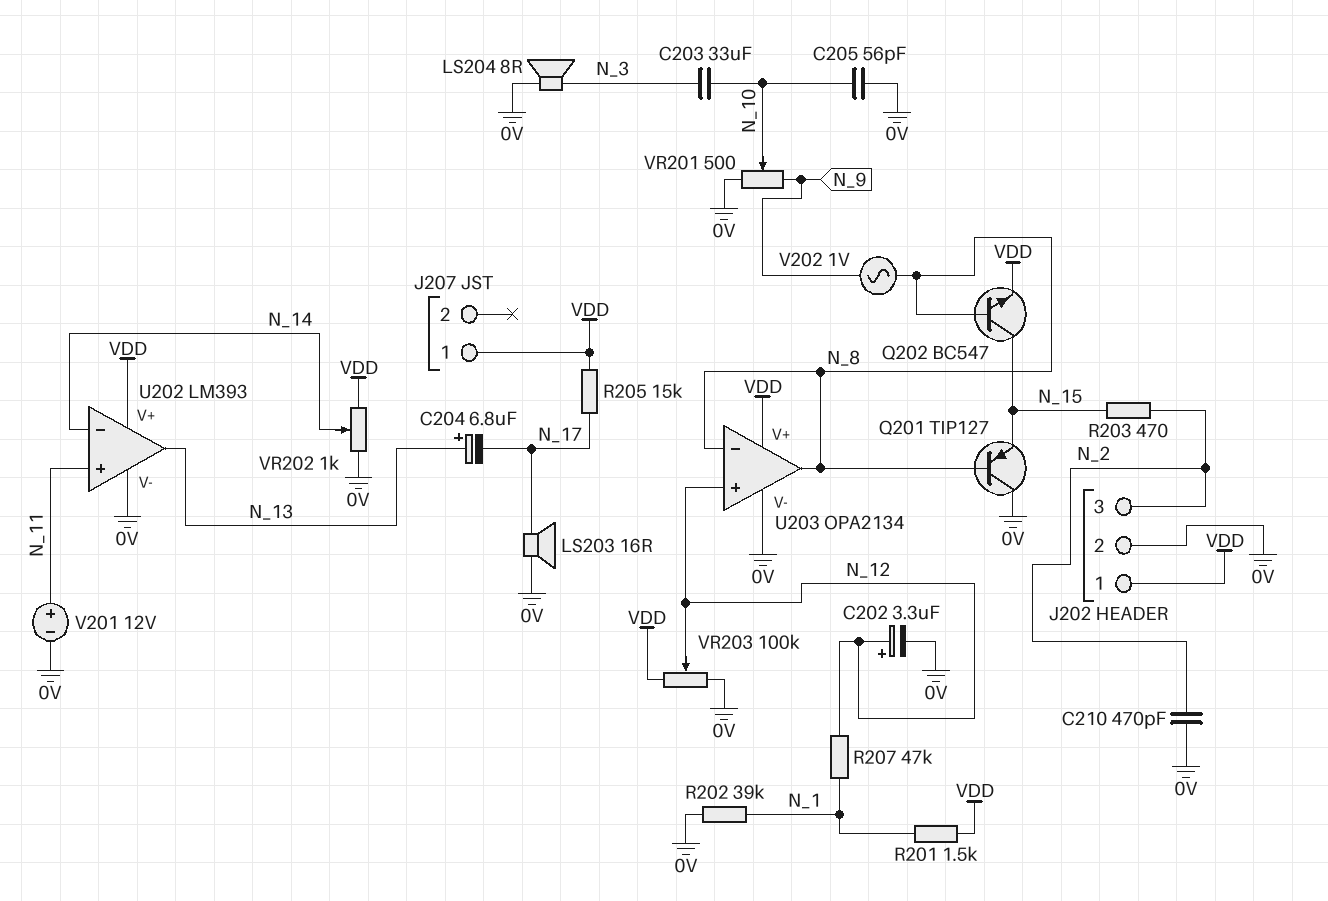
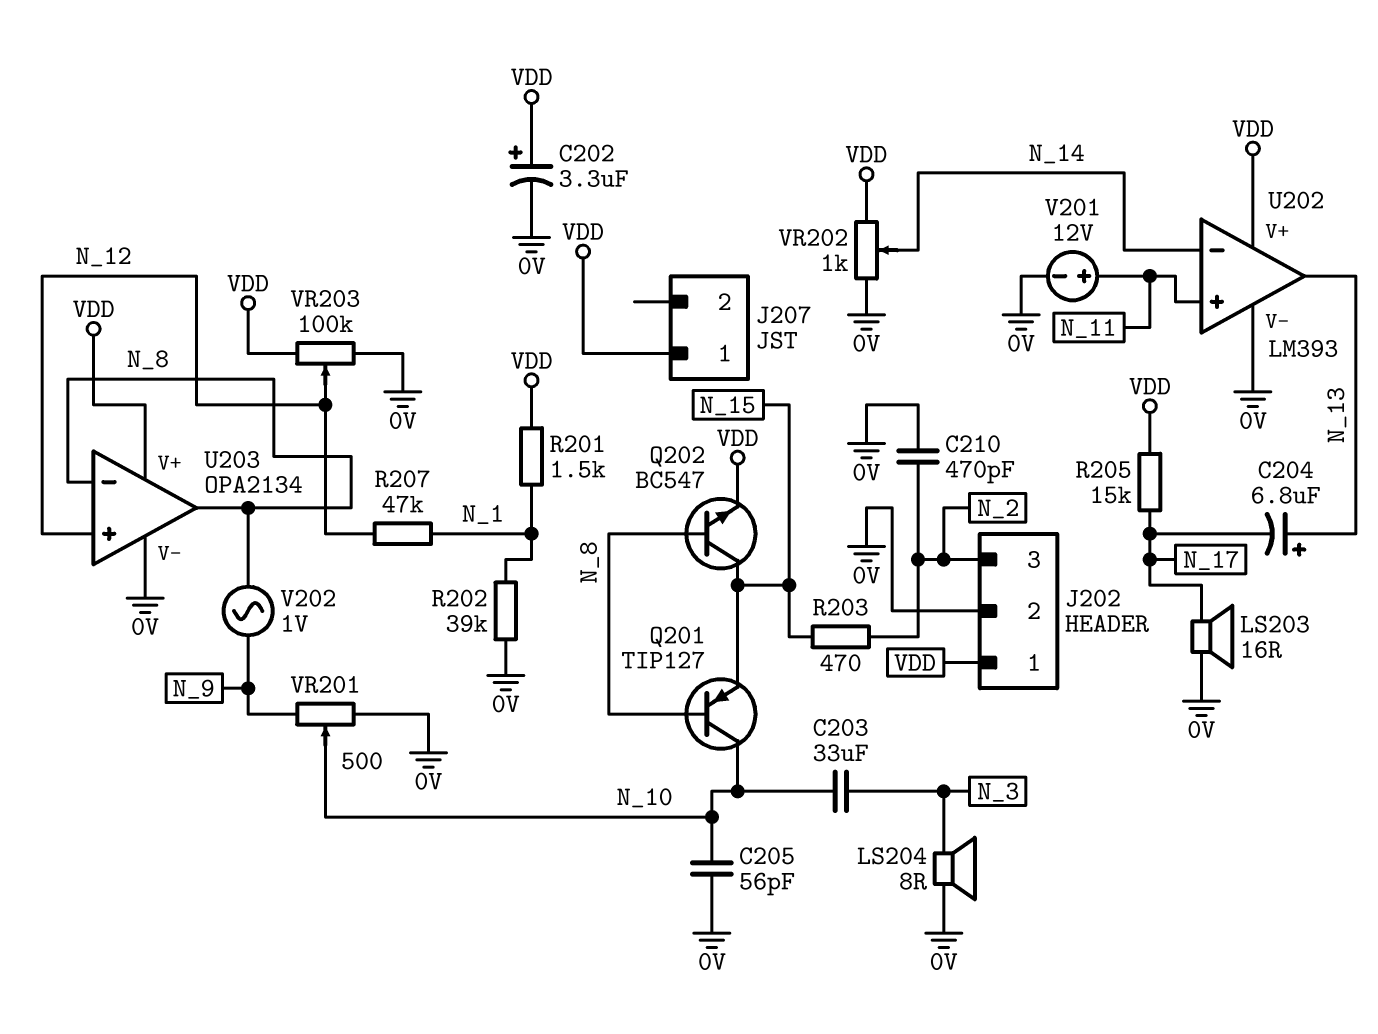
C202: 3.3uF (plus N_12, minus 0V) -> 3.3uF (plus VDD, minus 0V)
Q201: PNP TIP127 (B N_8, C 0V, E N_15) -> PNP TIP127 (B N_8, C N_10, E N_15)

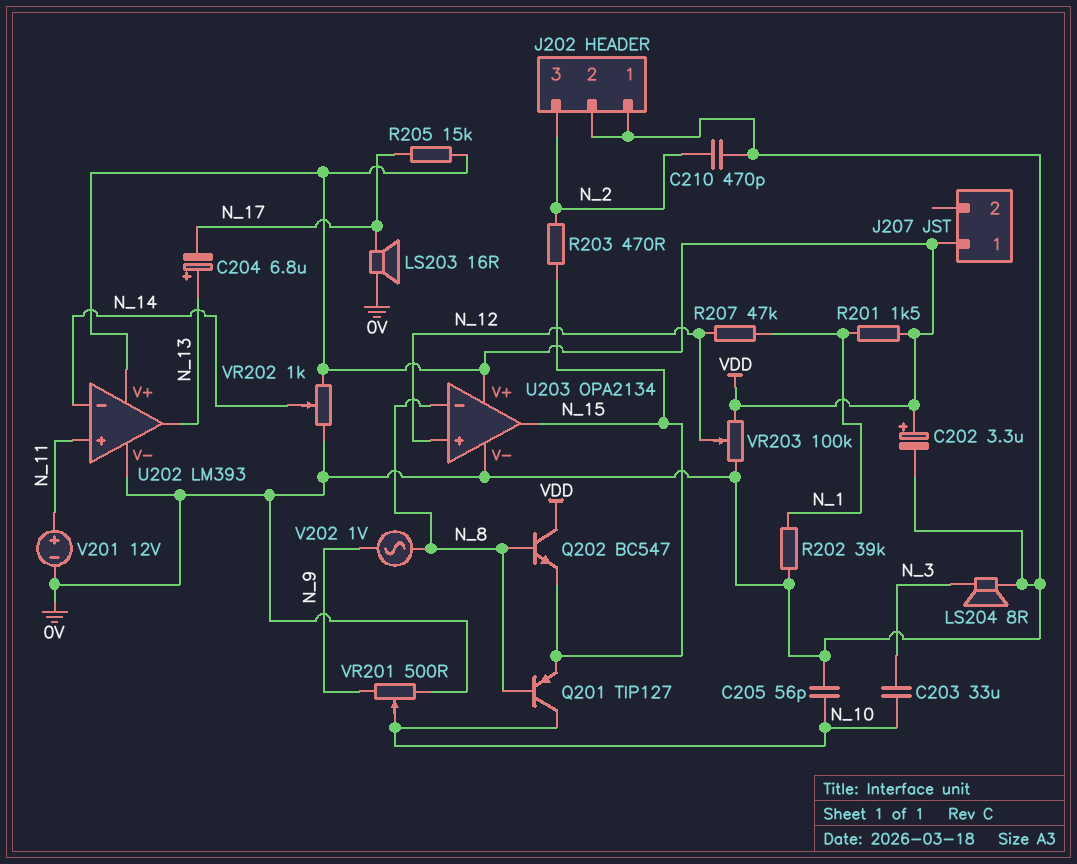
J202 pin 1: VDD -> 0V
Q202: NPN BC547 (B N_8, C N_15, E VDD) -> NPN BC547 (B N_8, C VDD, E N_15)
U203 pin out: N_8 -> N_15

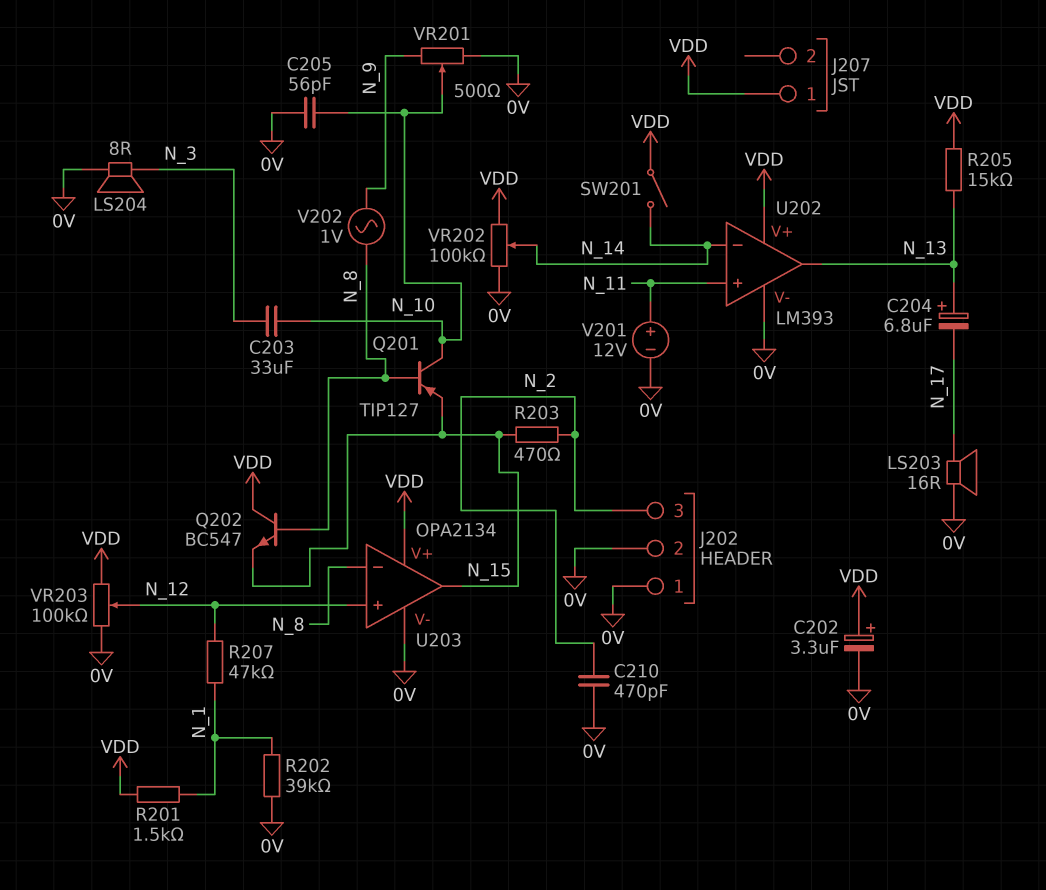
R205: 15k (N_17, VDD) -> 15k (N_13, VDD)
SW201: none -> switch (N_14, VDD)
VR202: 1k (0V, VDD, wiper N_14) -> 100k (0V, VDD, wiper N_14)

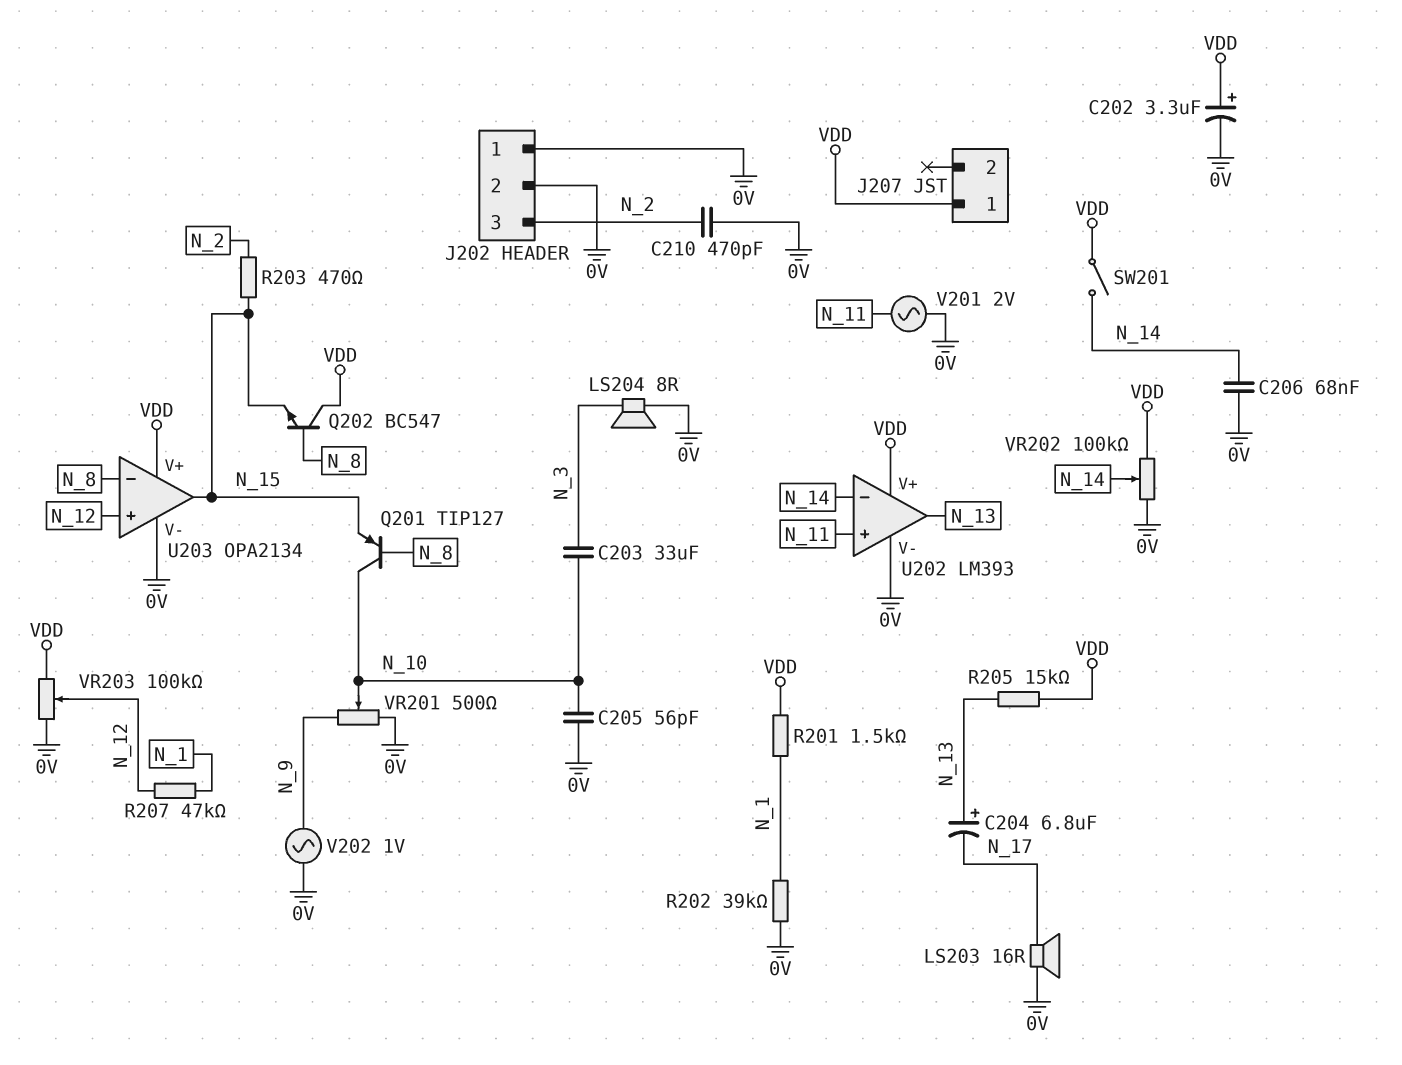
C206: none -> 68nF (0V, N_14)
V201: 12V (plus N_11, minus 0V) -> AC 2V (0V, N_11)
V202: AC 1V (N_8, N_9) -> AC 1V (0V, N_9)

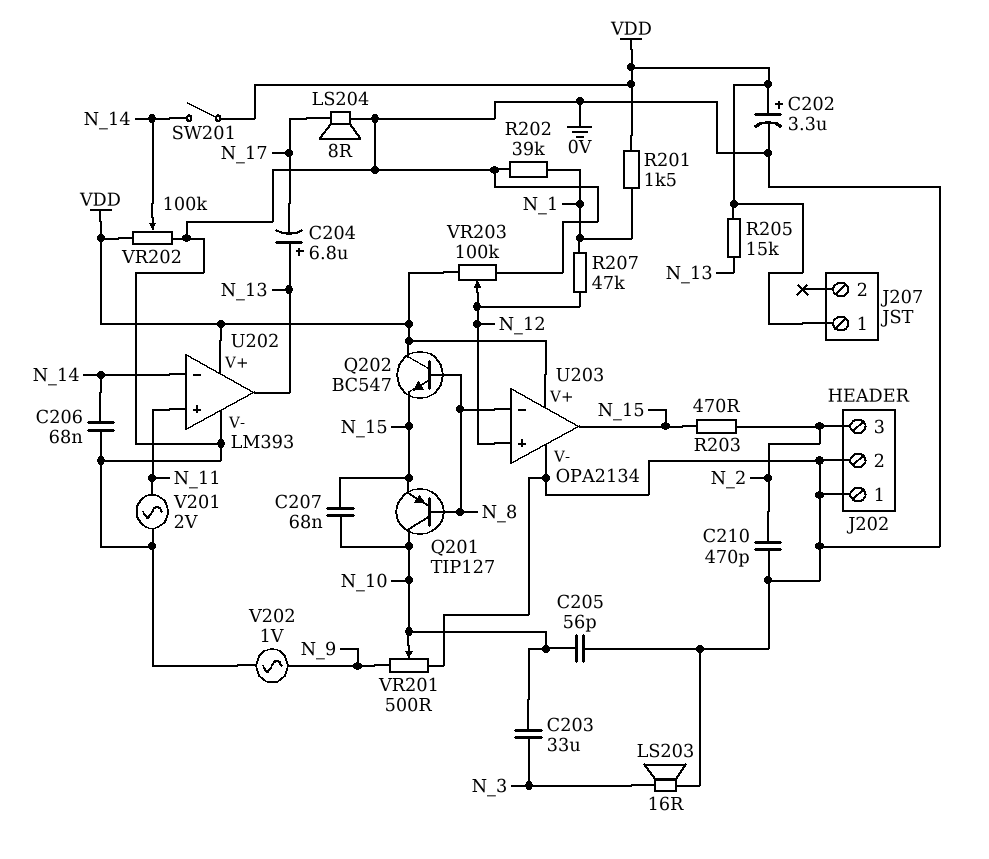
C207: none -> 68nF (N_10, N_15)
LS203: speaker 16R (0V, N_17) -> speaker 16R (0V, N_3)
LS204: speaker 8R (0V, N_3) -> speaker 8R (0V, N_17)

